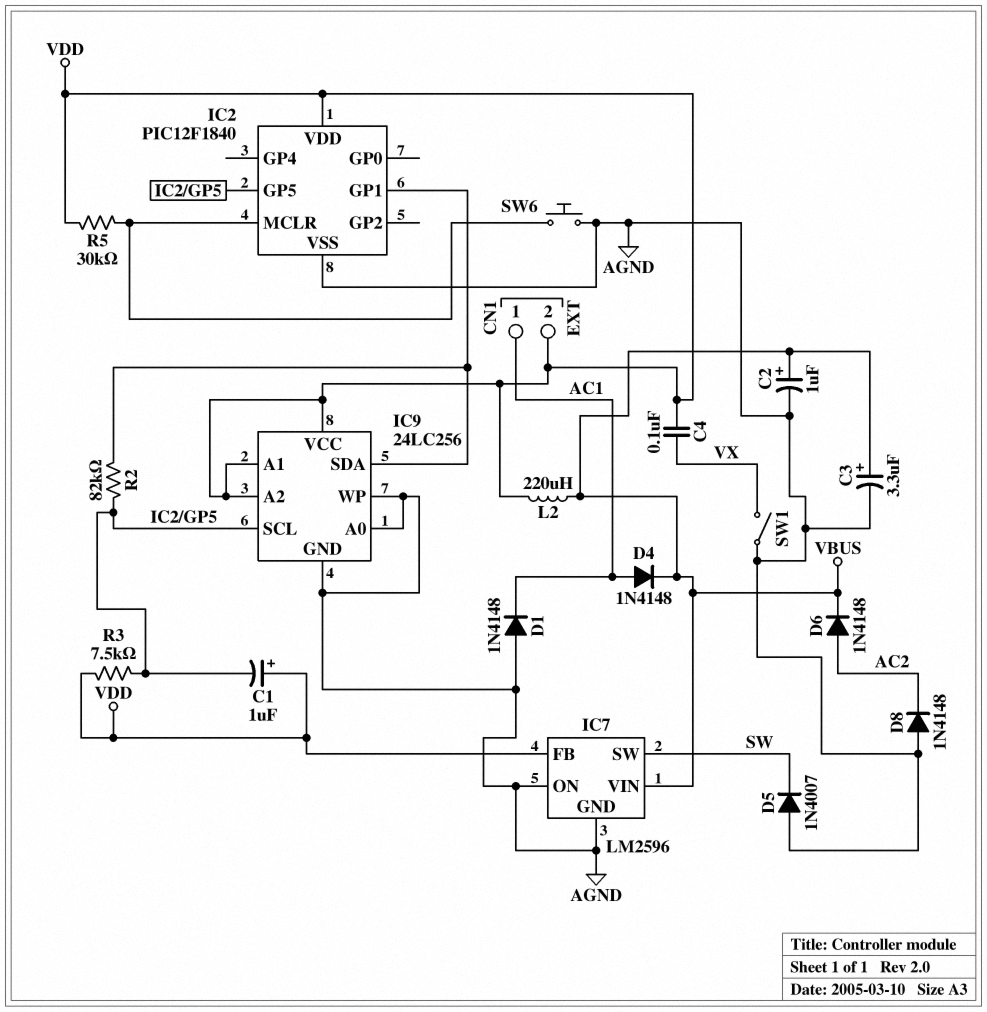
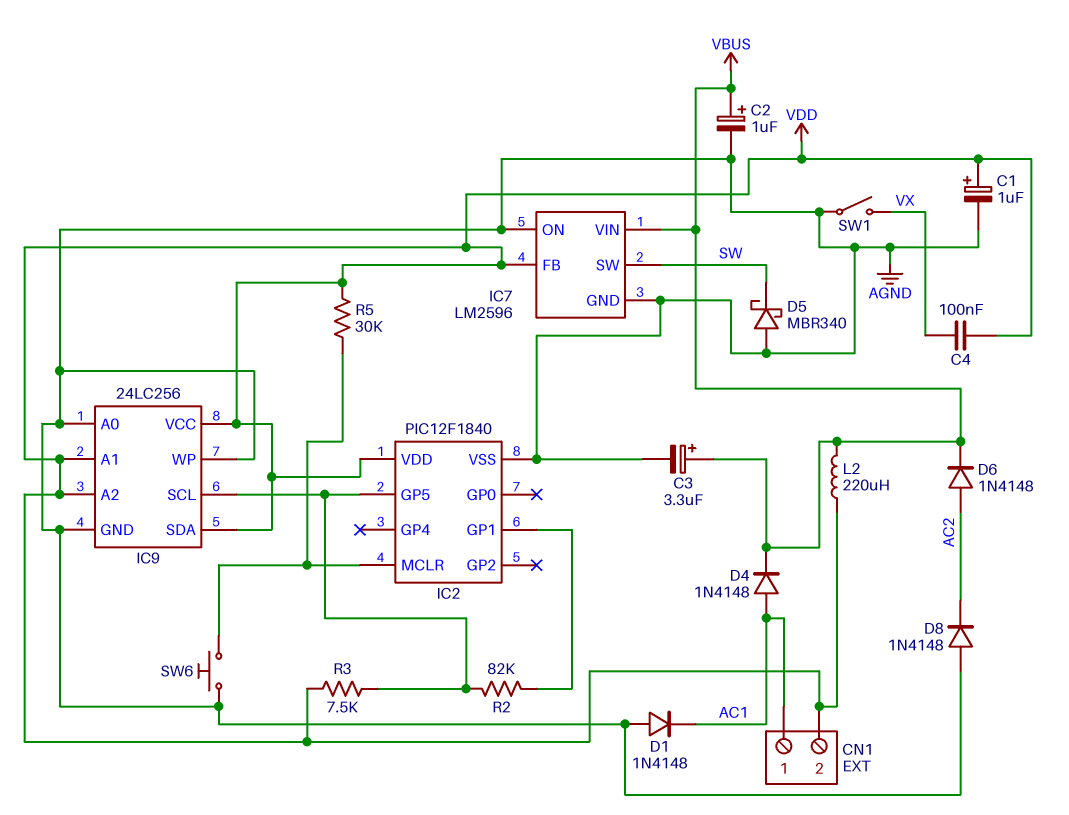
C1: 1uF (plus VDD, minus IC2/GP5) -> 1uF (plus VDD, minus AGND)
D5: diode 1N4007 (A AGND, K SW) -> schottky MBR340 (A AGND, K SW)
IC9 pin SDA: IC2/GP1 -> VDD

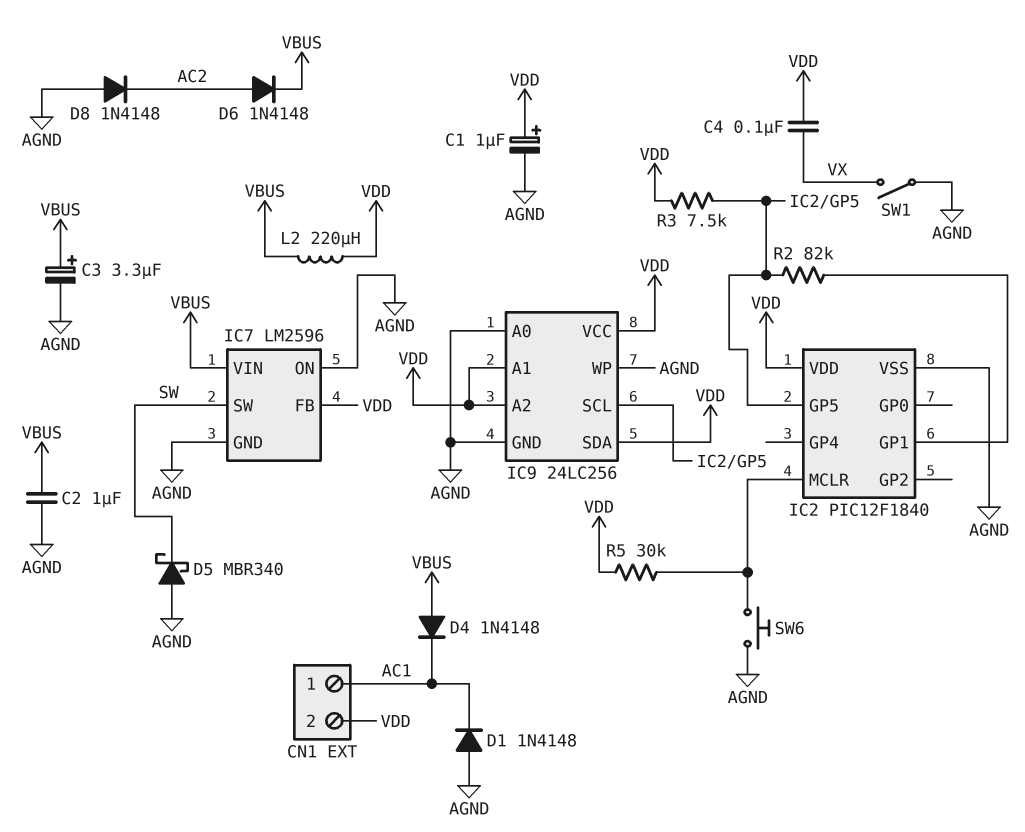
C2: 1uF (plus VBUS, minus AGND) -> 1uF (AGND, VBUS)
D4: diode 1N4148 (A AC1, K VBUS) -> diode 1N4148 (A VBUS, K AC1)

